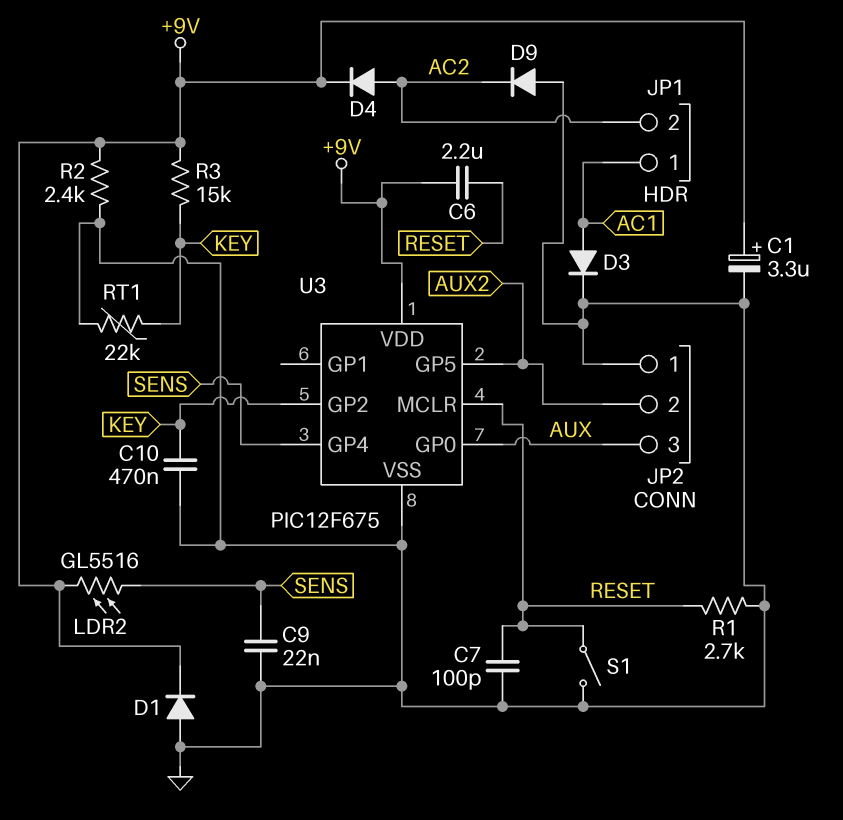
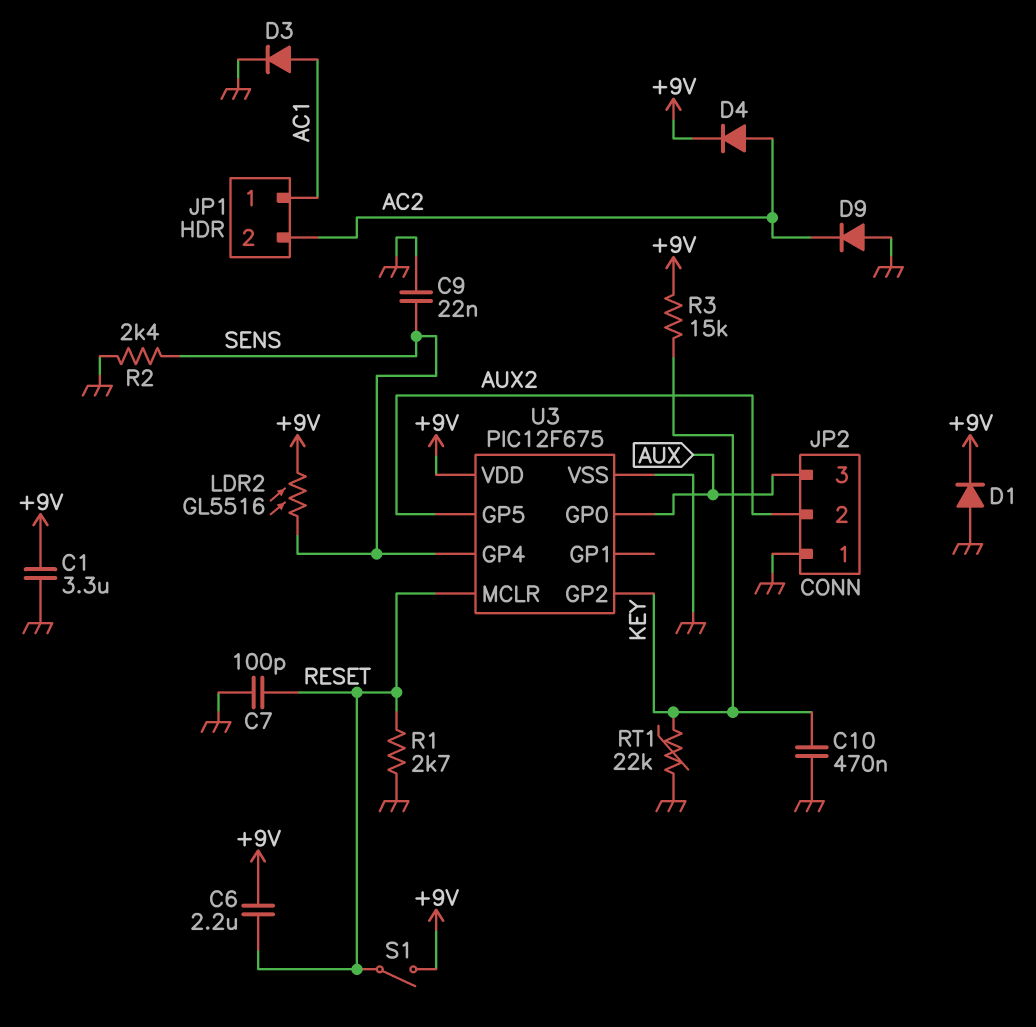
C1: 3.3uF (plus +9V, minus GND) -> 3.3uF (+9V, GND)
R2: 2.4k (+9V, GND) -> 2.4k (GND, SENS)
S1: switch (GND, RESET) -> switch (+9V, RESET)

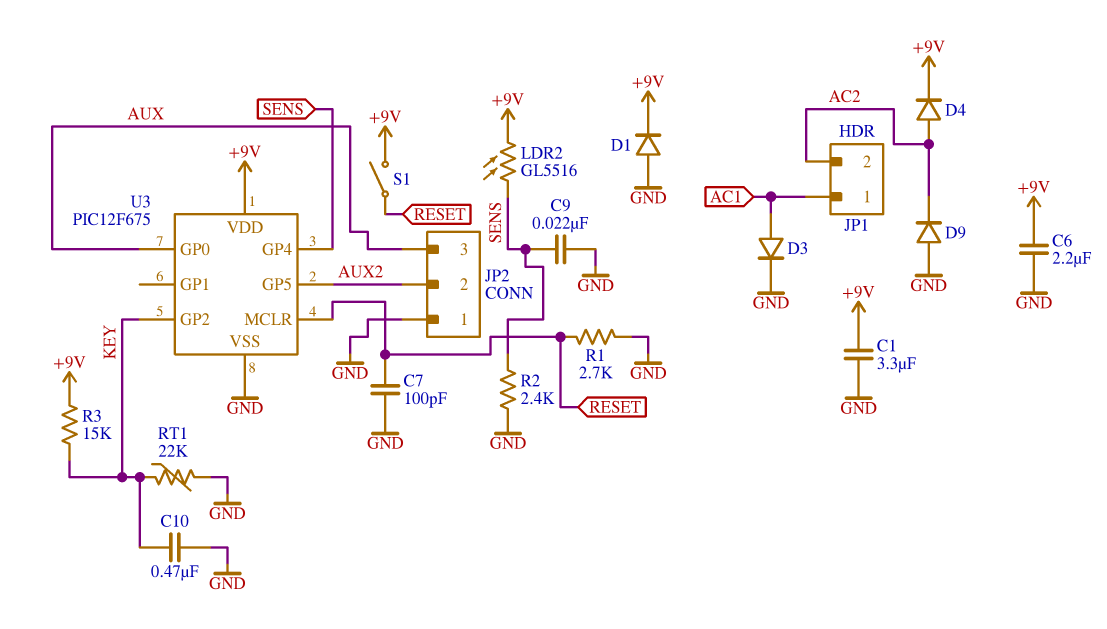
C6: 2.2uF (+9V, RESET) -> 2.2uF (+9V, GND)

